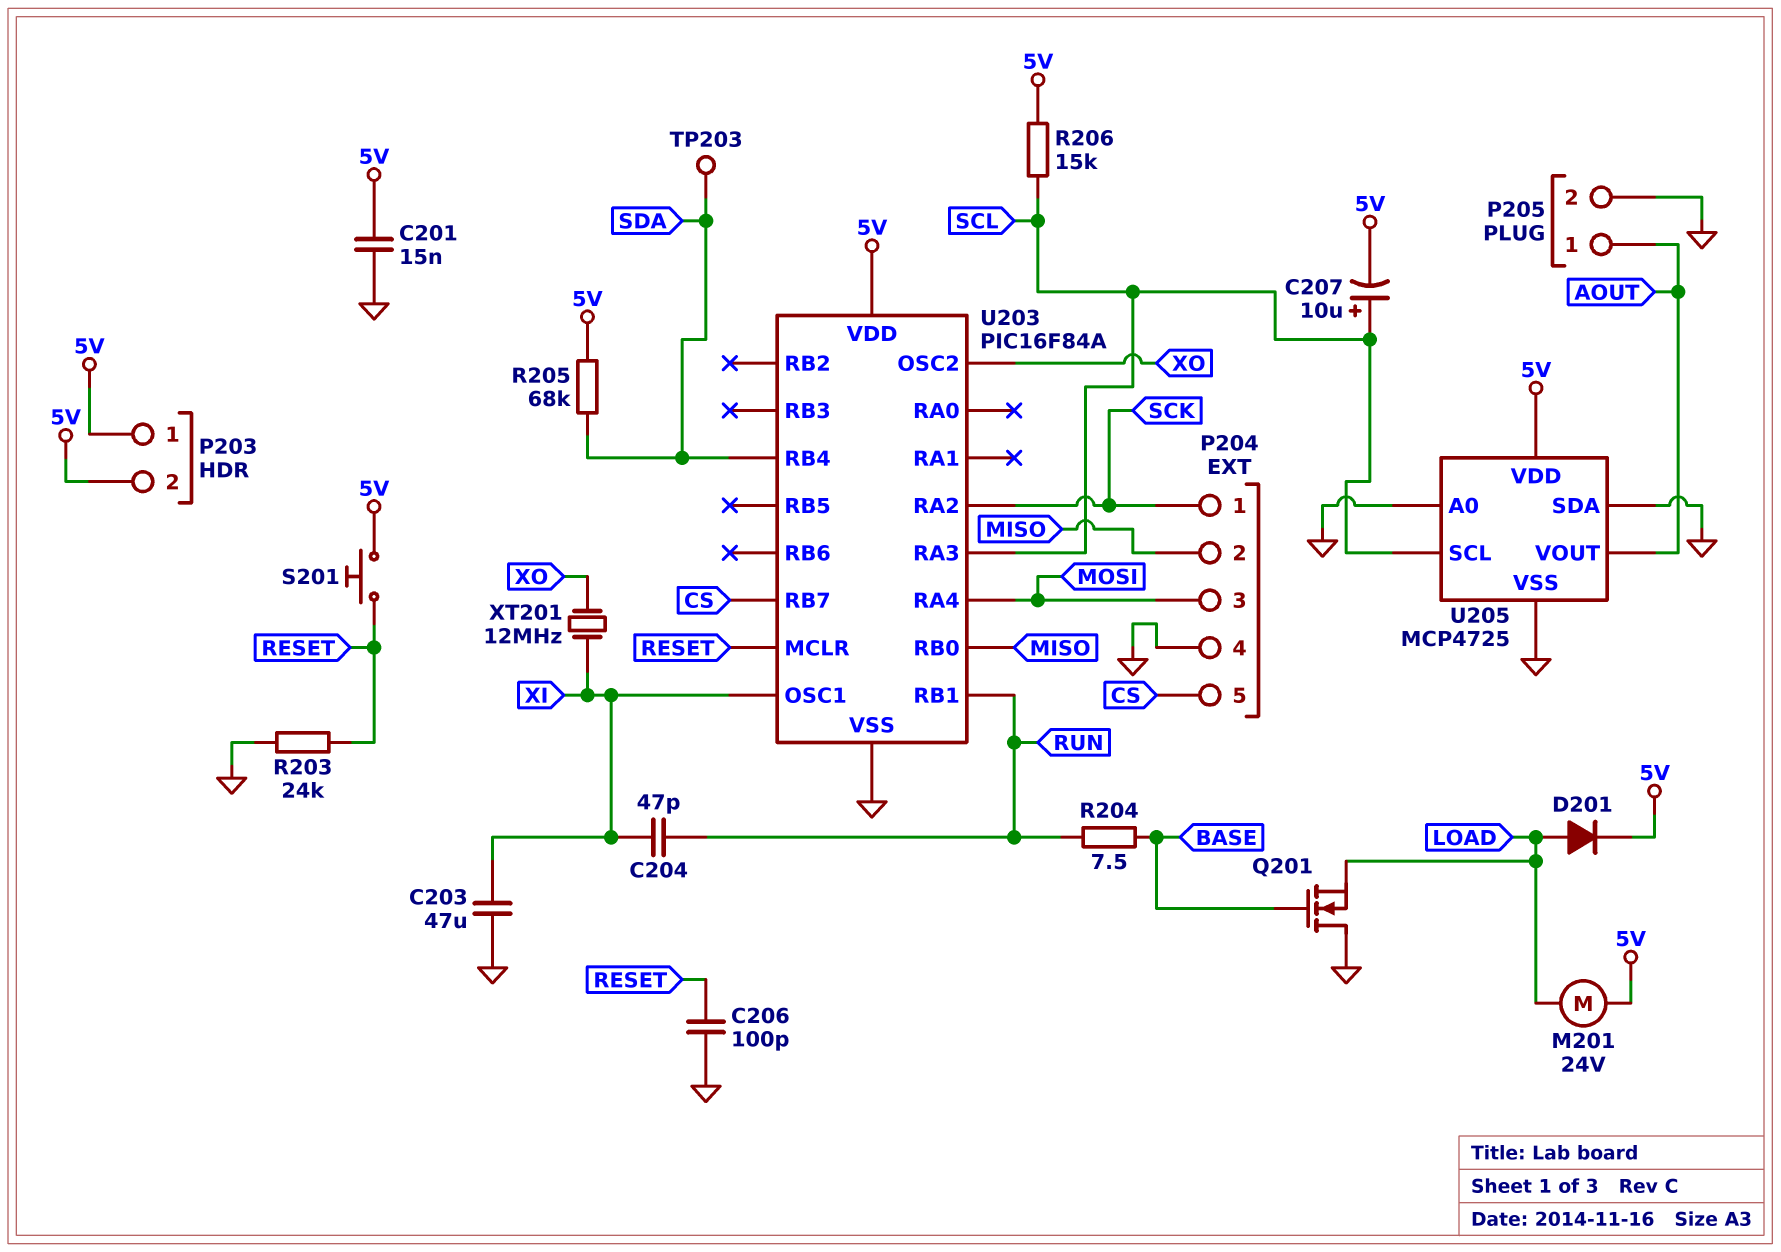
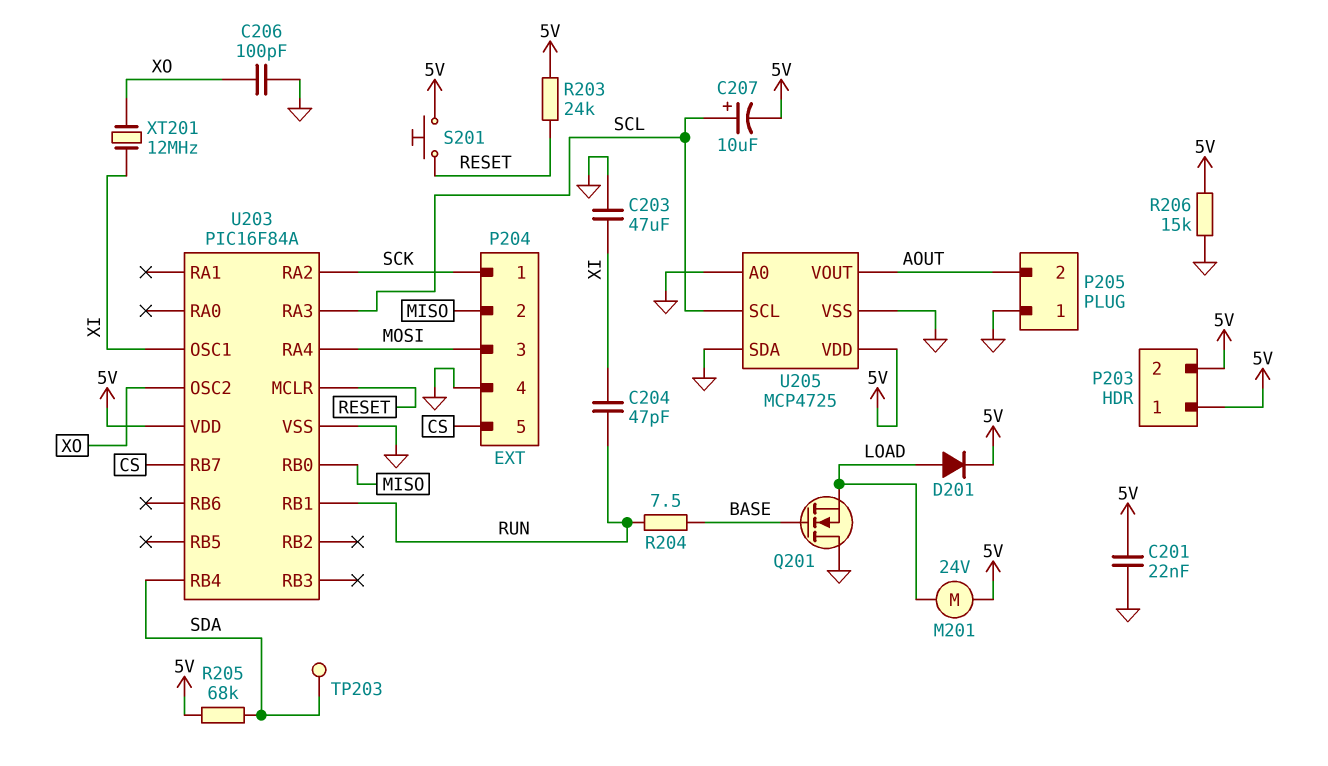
C201: 15nF (5V, GND) -> 22nF (5V, GND)
C206: 100pF (GND, RESET) -> 100pF (GND, XO)
P205 pin 1: AOUT -> GND
P205 pin 2: GND -> AOUT
R203: 24k (GND, RESET) -> 24k (5V, RESET)
R206: 15k (5V, SCL) -> 15k (5V, GND)

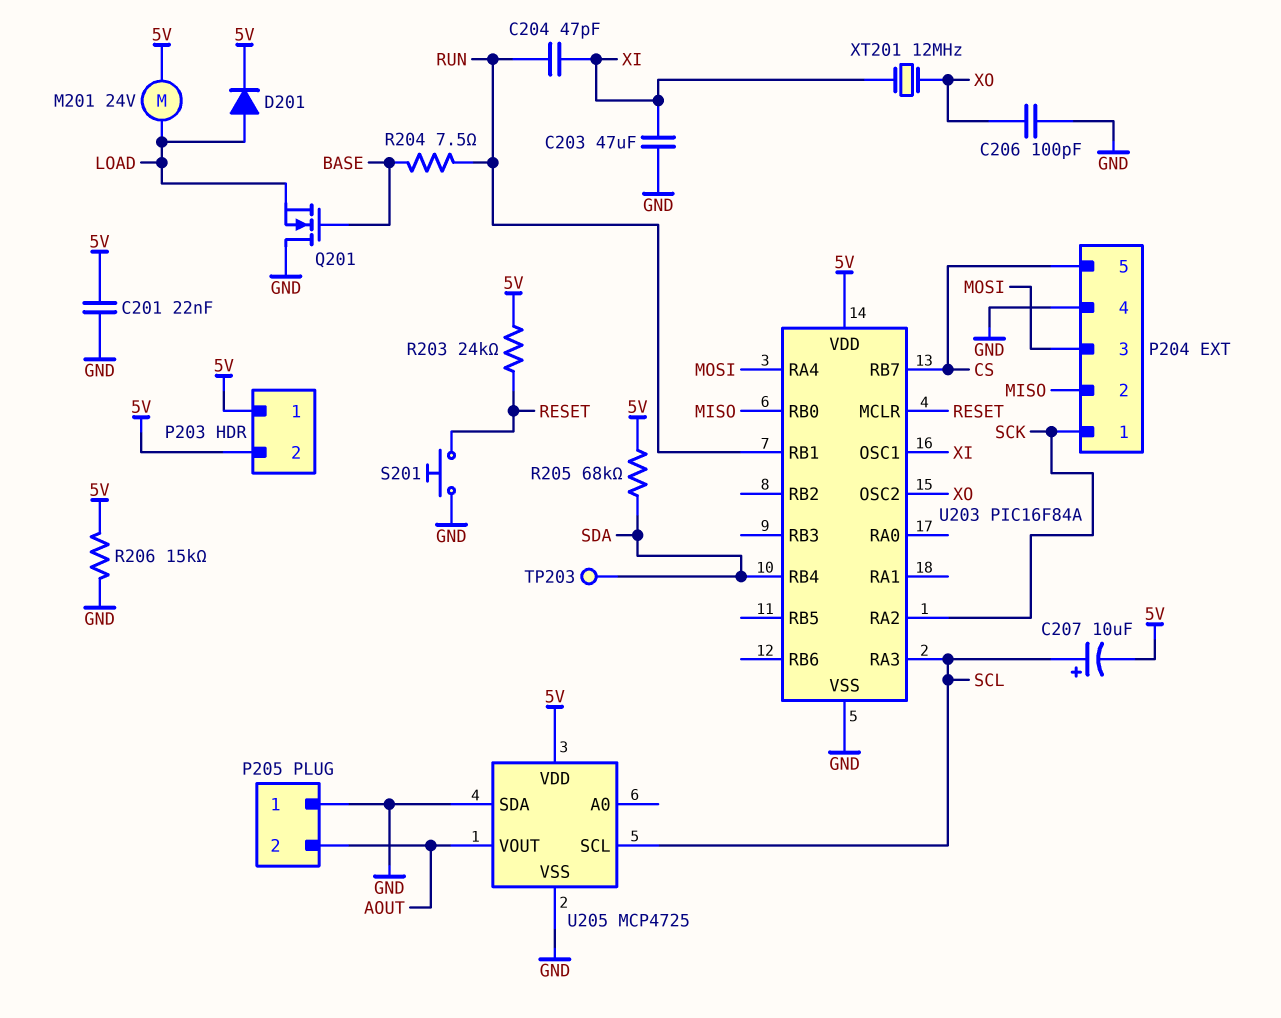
S201: button (5V, RESET) -> button (GND, RESET)
U205 pin A0: GND -> none

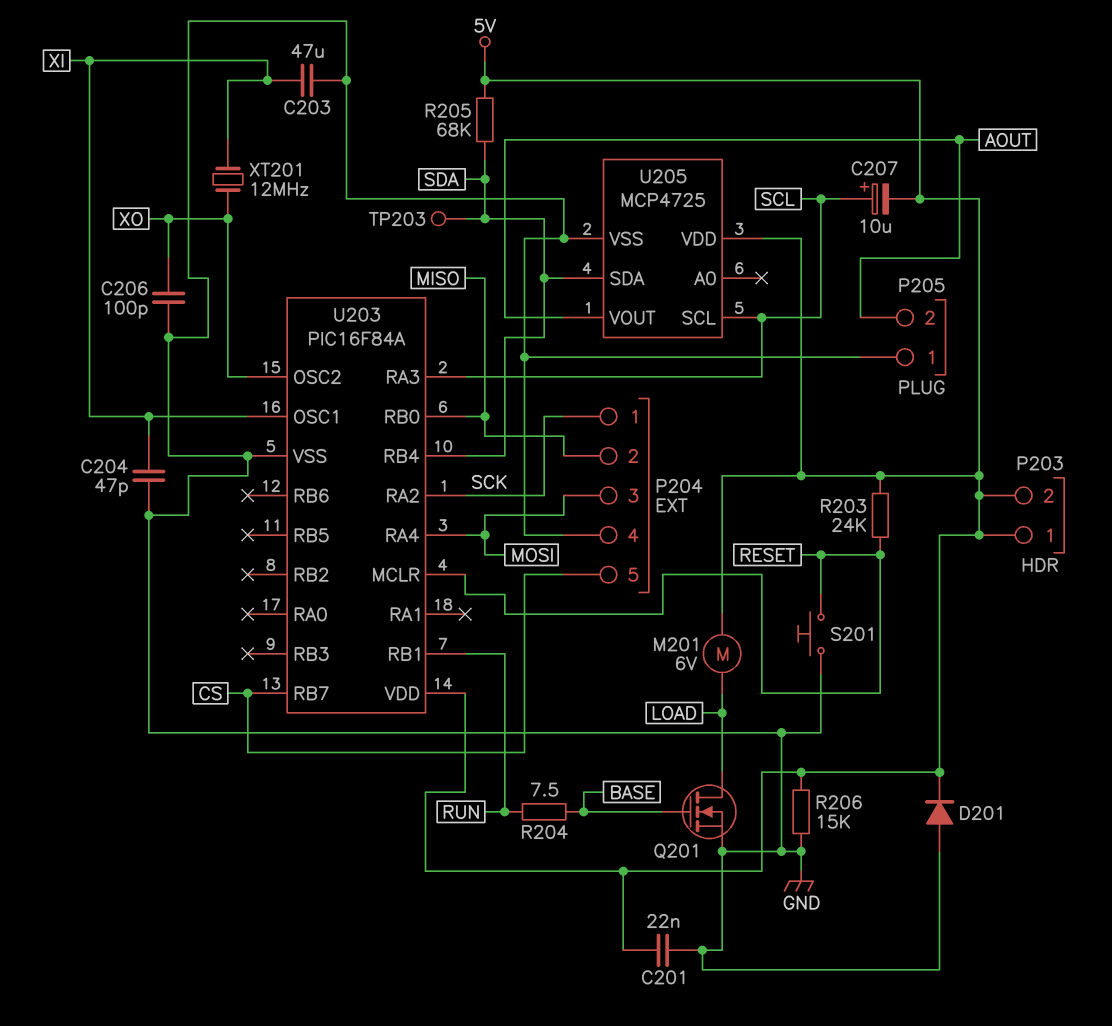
C204: 47pF (RUN, XI) -> 47pF (GND, XI)
D201: diode (A LOAD, K 5V) -> diode (A GND, K 5V)
M201: motor 24V (5V, LOAD) -> motor 6V (5V, LOAD)
Q201: NMOS (G BASE, D GND, S LOAD) -> NMOS (G BASE, D LOAD, S GND)
U205 pin SDA: GND -> SDA

